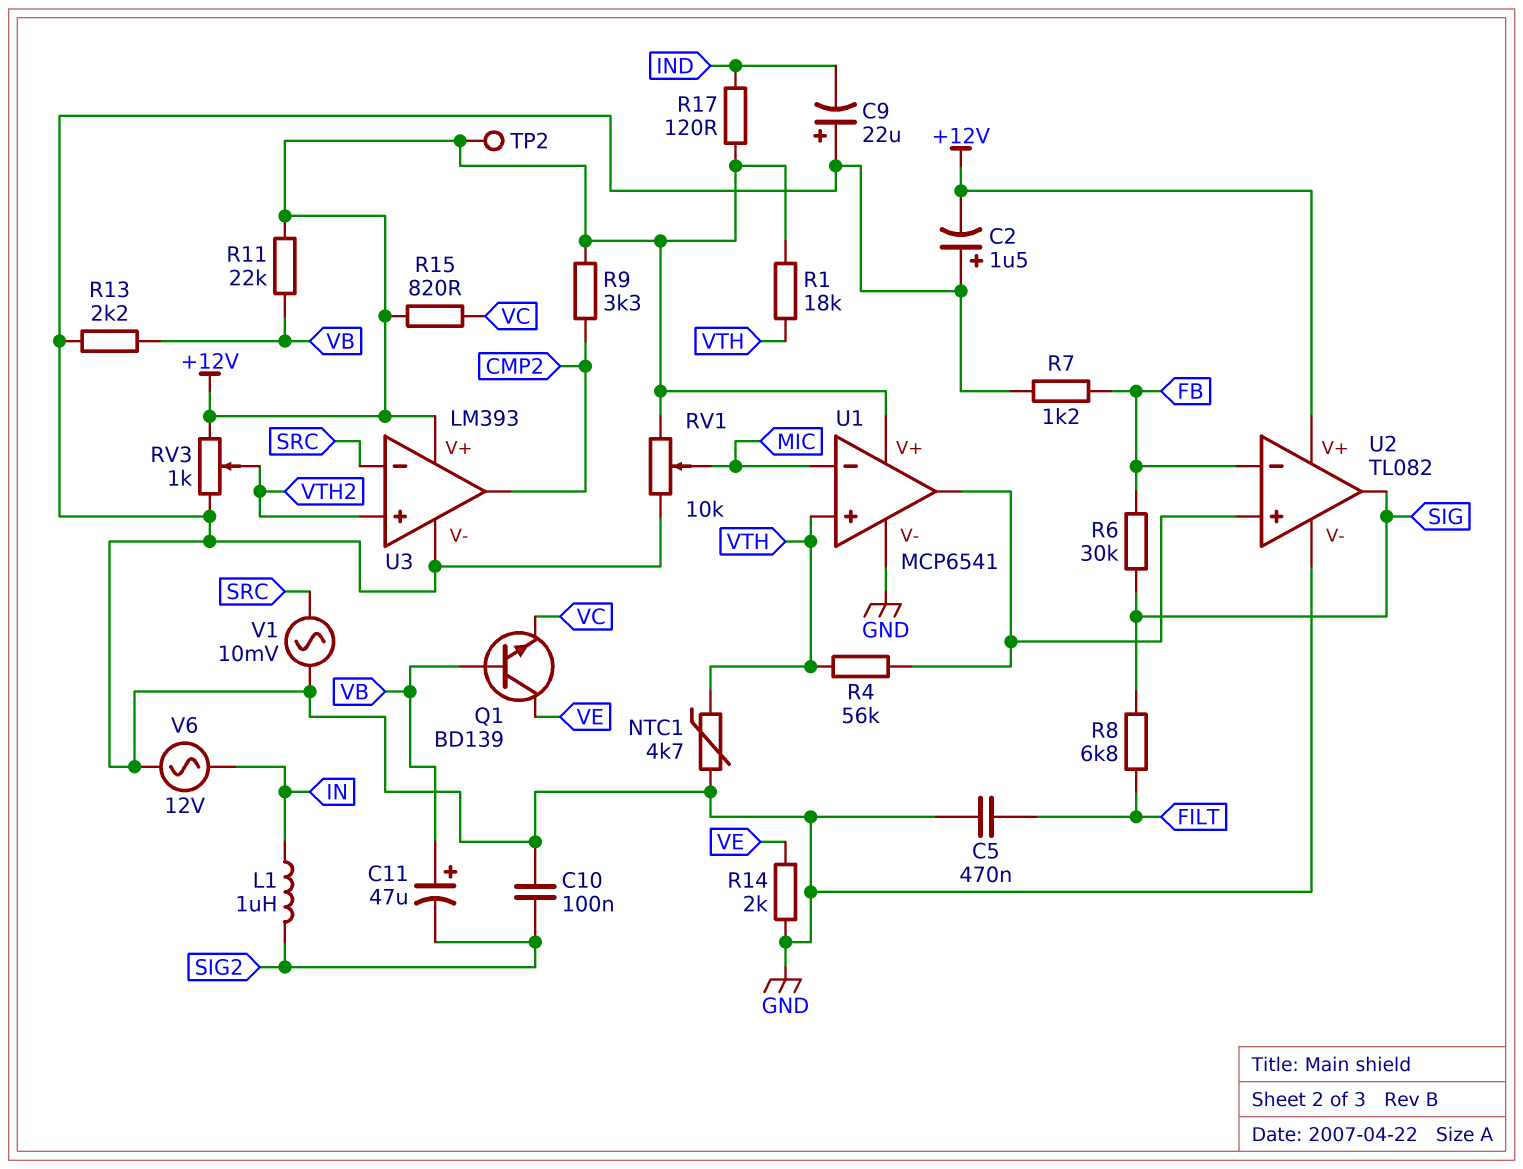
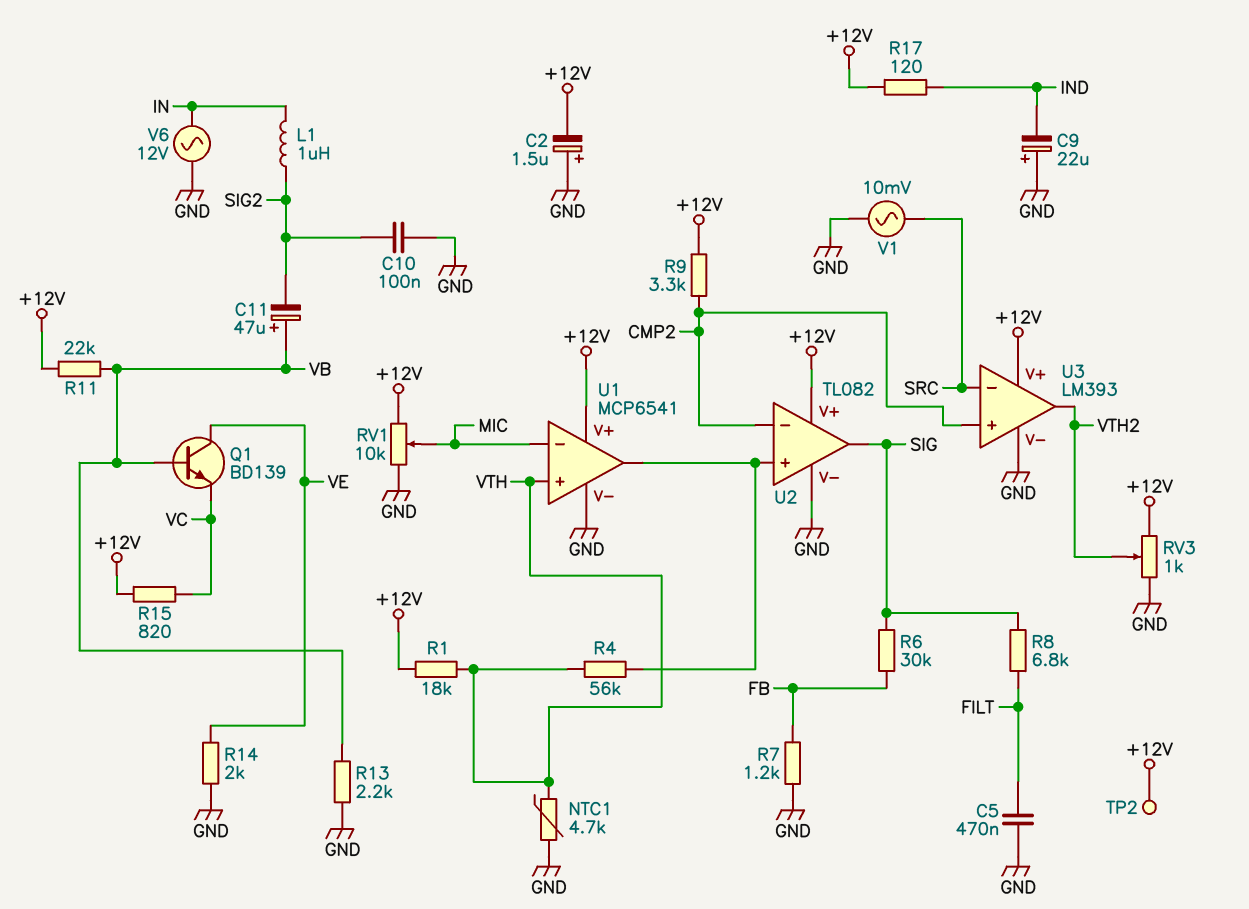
U2 pin in-: FB -> CMP2
U3 pin in+: VTH2 -> CMP2
U3 pin out: CMP2 -> VTH2

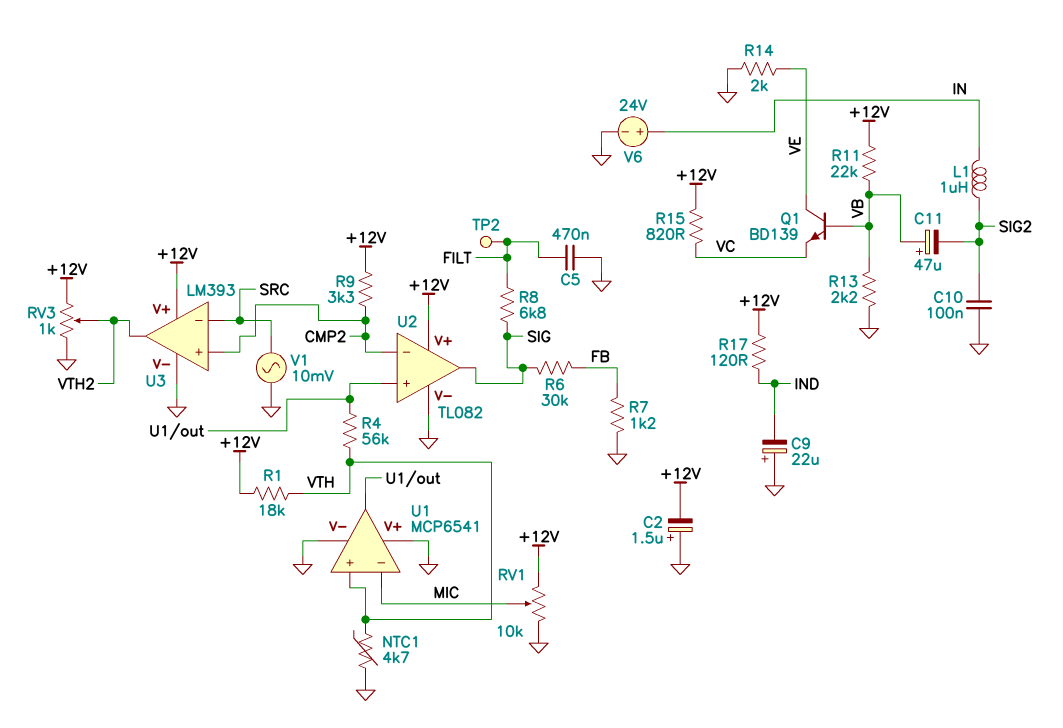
TP2: test point (+12V) -> test point (FILT)
U1 pin V+: +12V -> GND
V6: AC 12V (GND, IN) -> 24V (plus IN, minus GND)

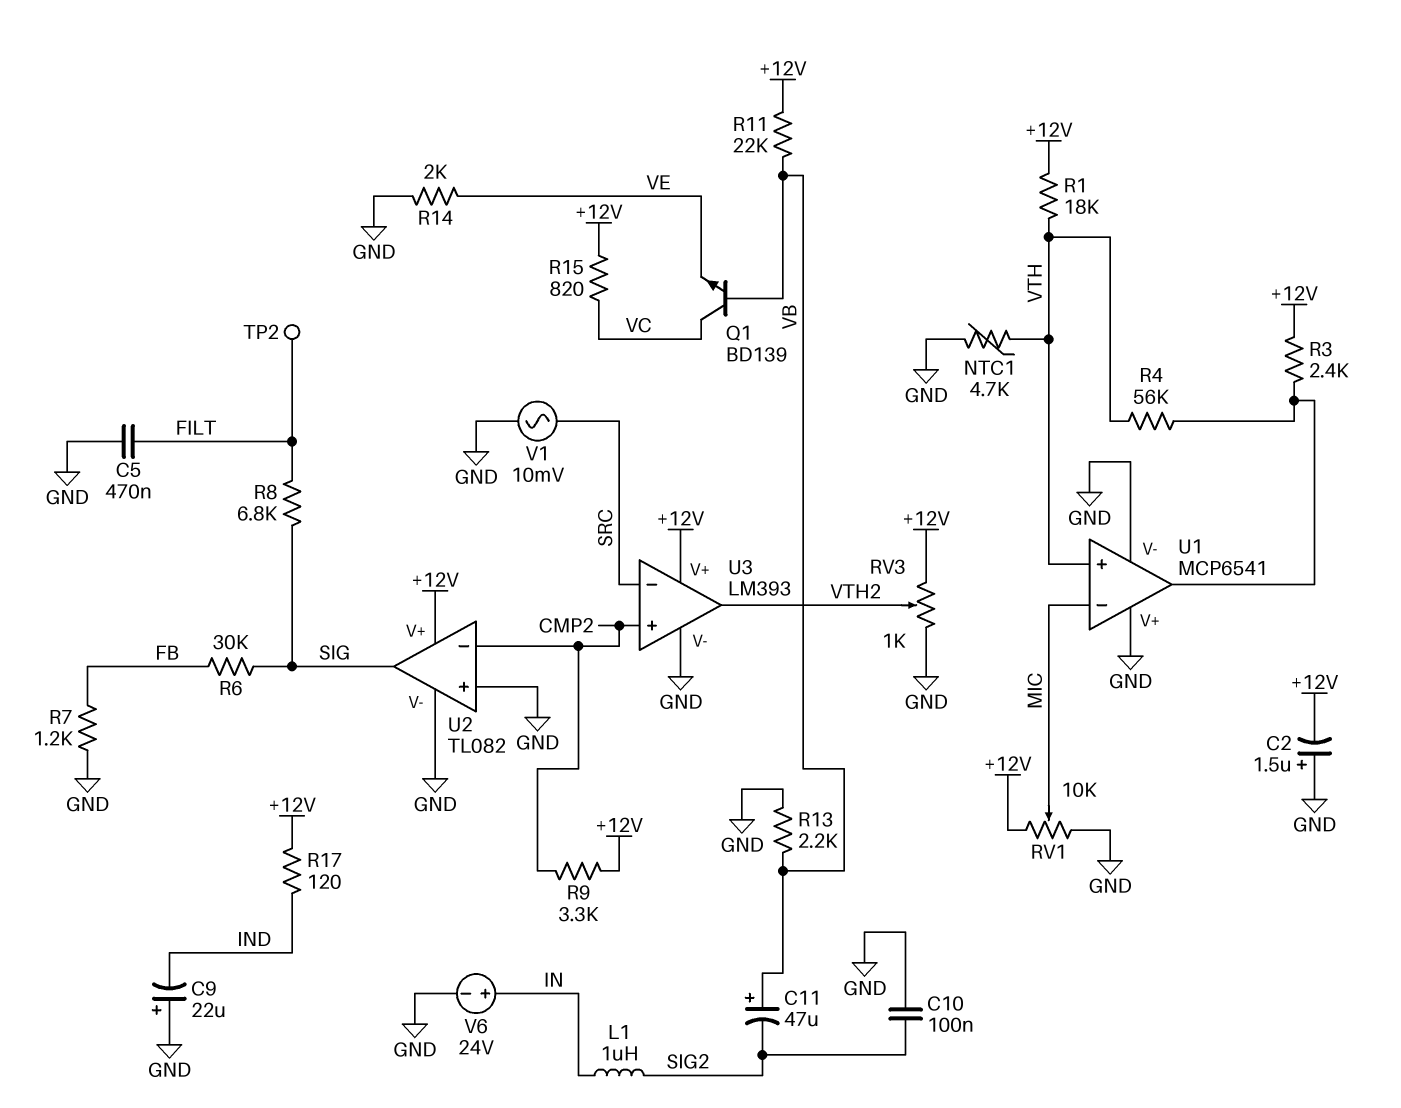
Q1: NPN BD139 (B VB, C VE, E VC) -> NPN BD139 (B VB, C VC, E VE)
R3: none -> 2.4k (+12V, U1/out)
U2 pin in+: U1/out -> GND

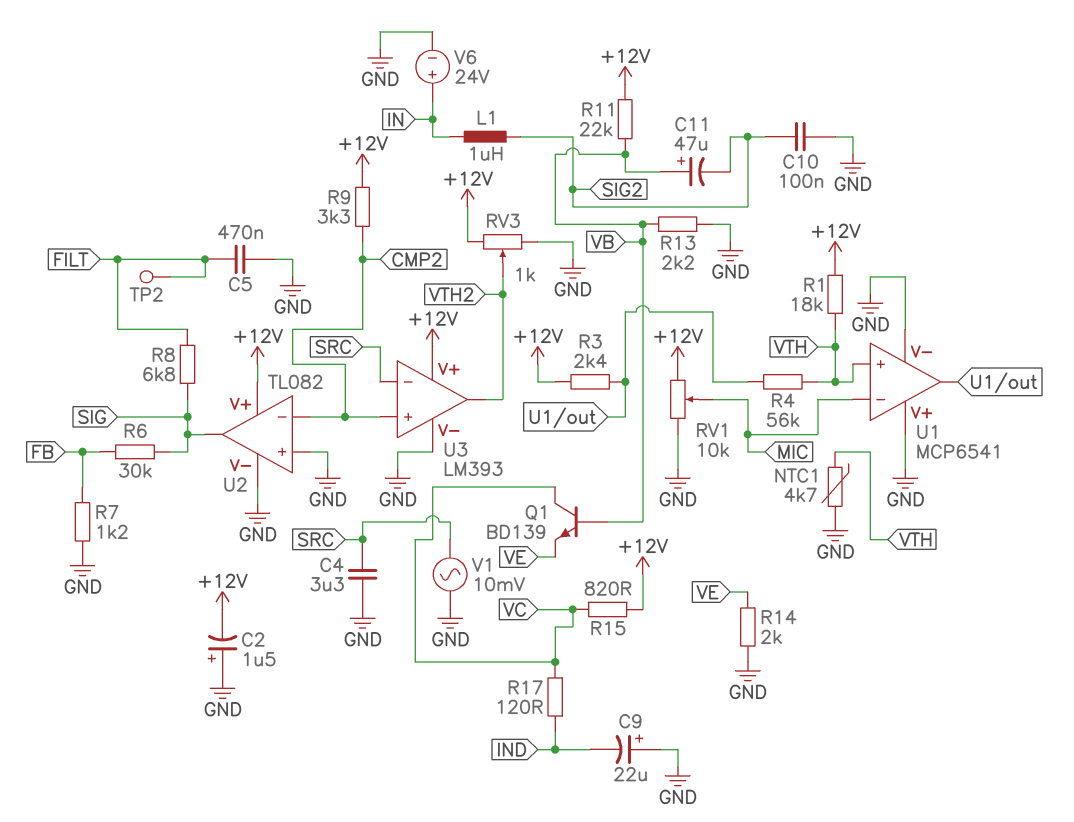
C4: none -> 3.3uF (GND, SRC)
R17: 120 (+12V, IND) -> 120 (IND, VC)

